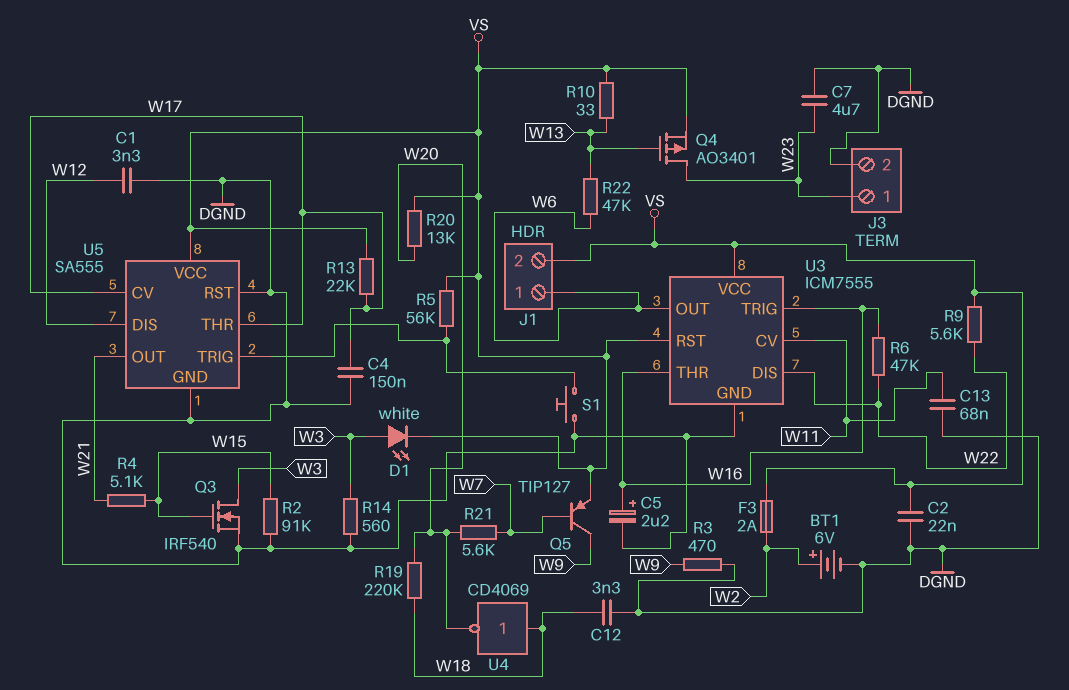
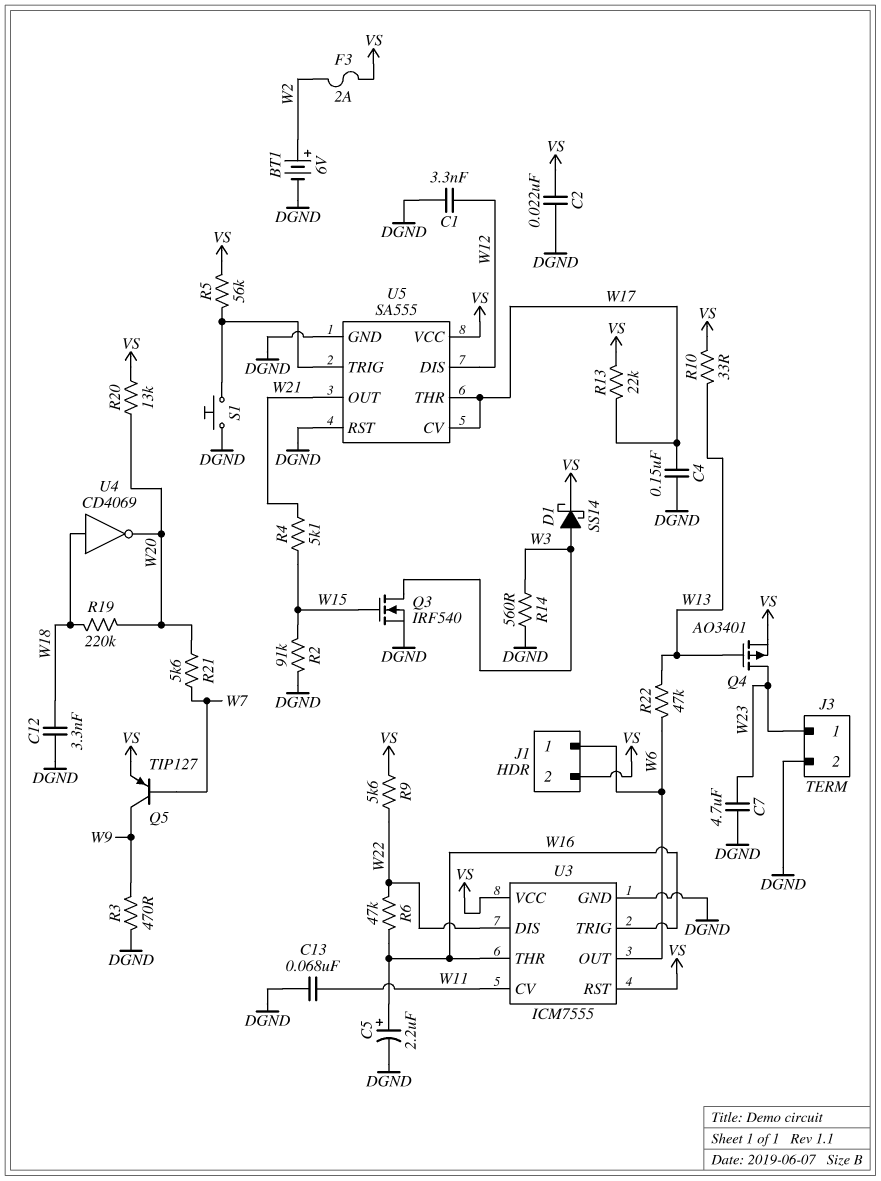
D1: LED white (A W3, K VS) -> schottky SS14 (A W3, K VS)

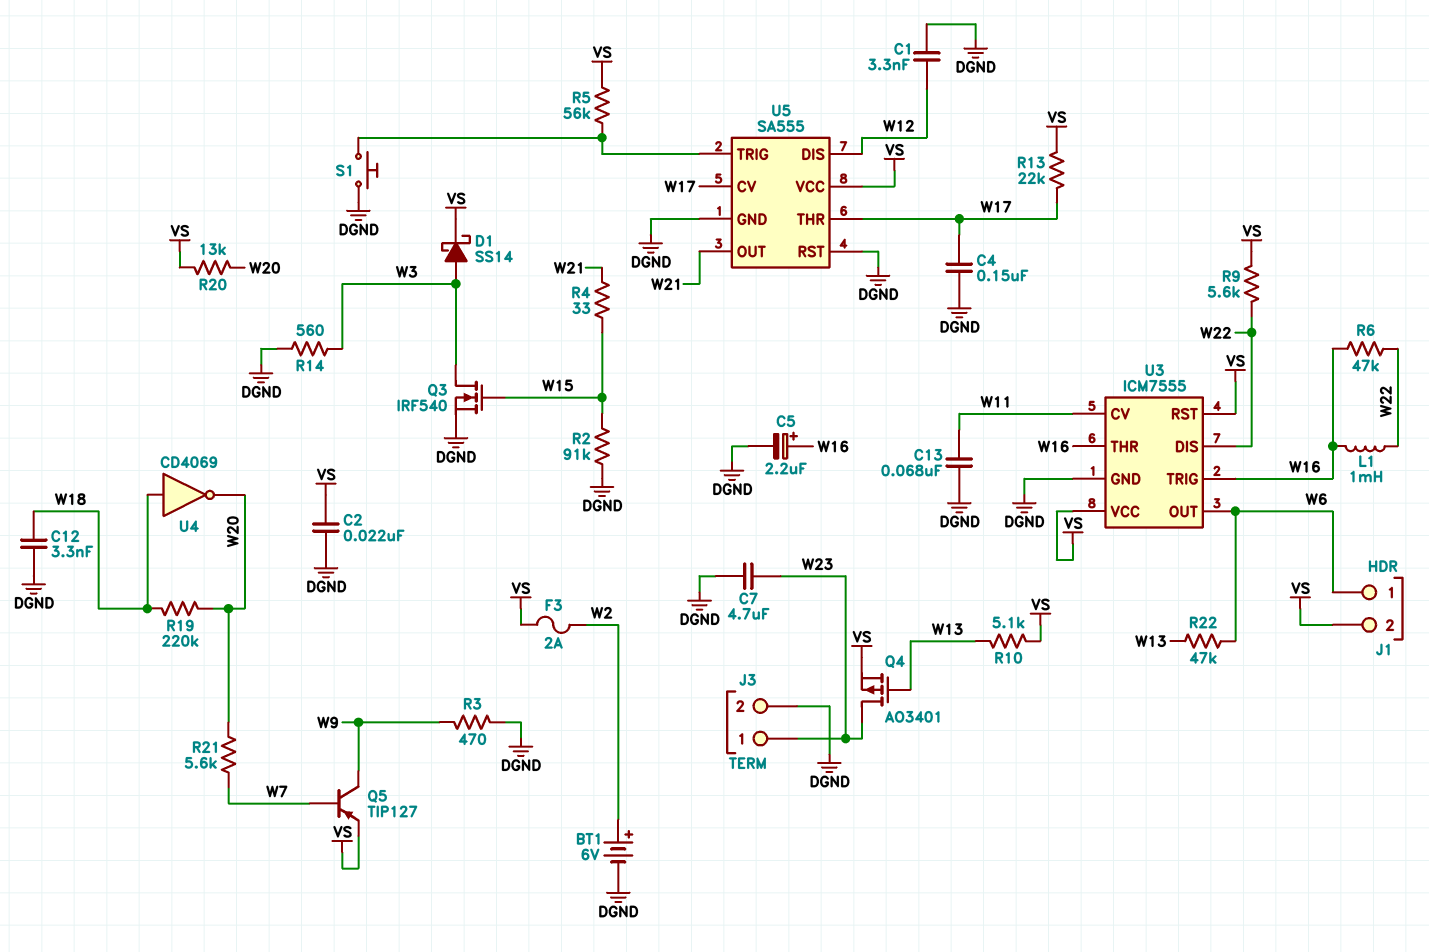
L1: none -> 1mH (W16, W22)
R4: 5.1k (W15, W21) -> 33 (W15, W21)
R10: 33 (VS, W13) -> 5.1k (VS, W13)

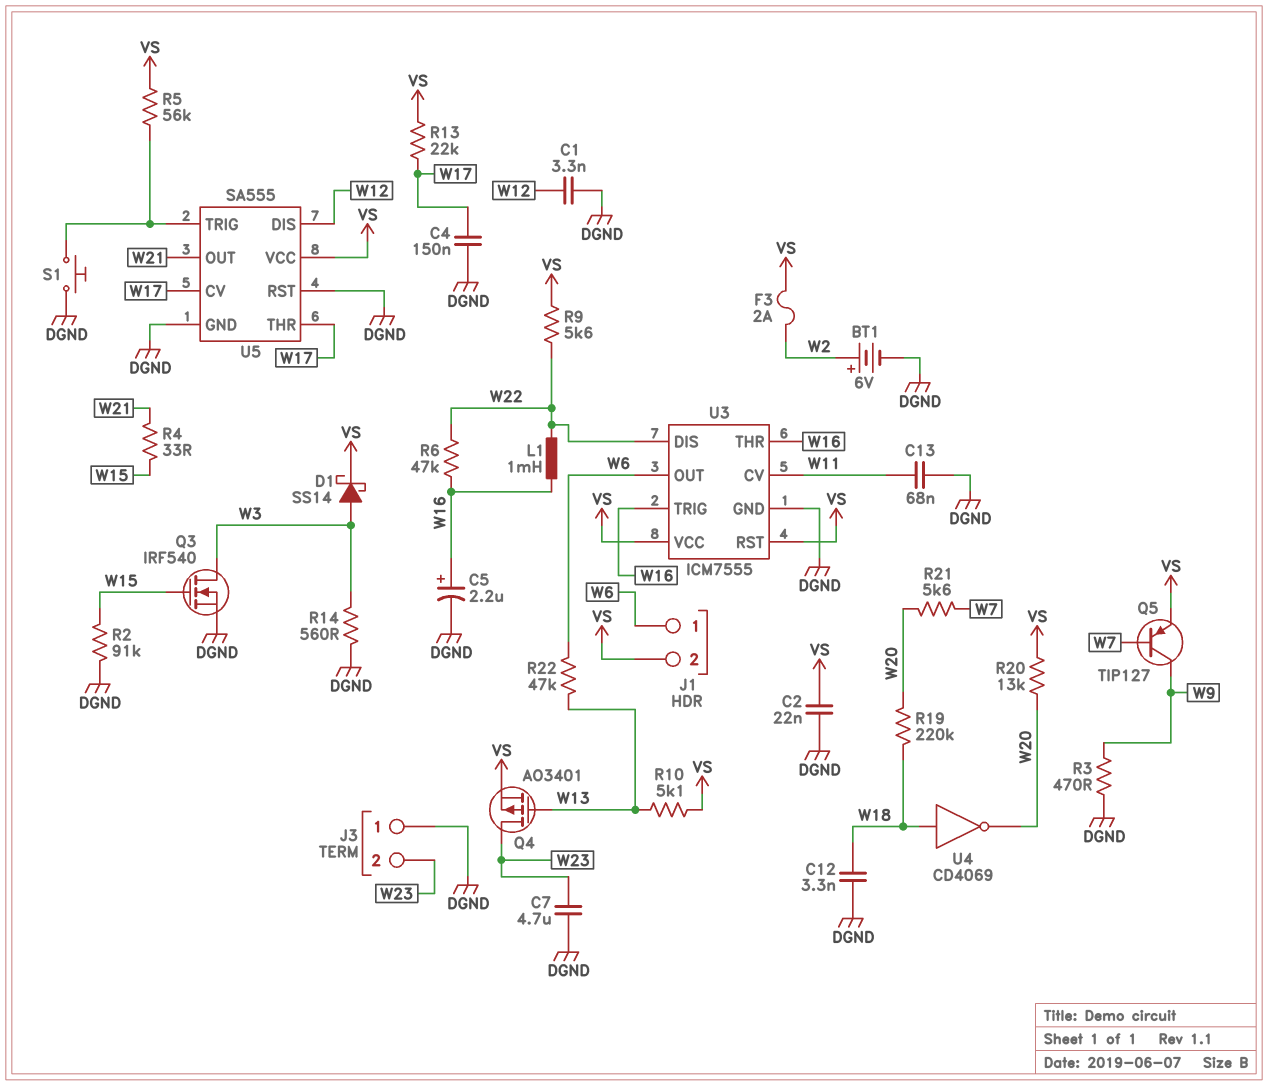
J3 pin 1: W23 -> DGND
J3 pin 2: DGND -> W23

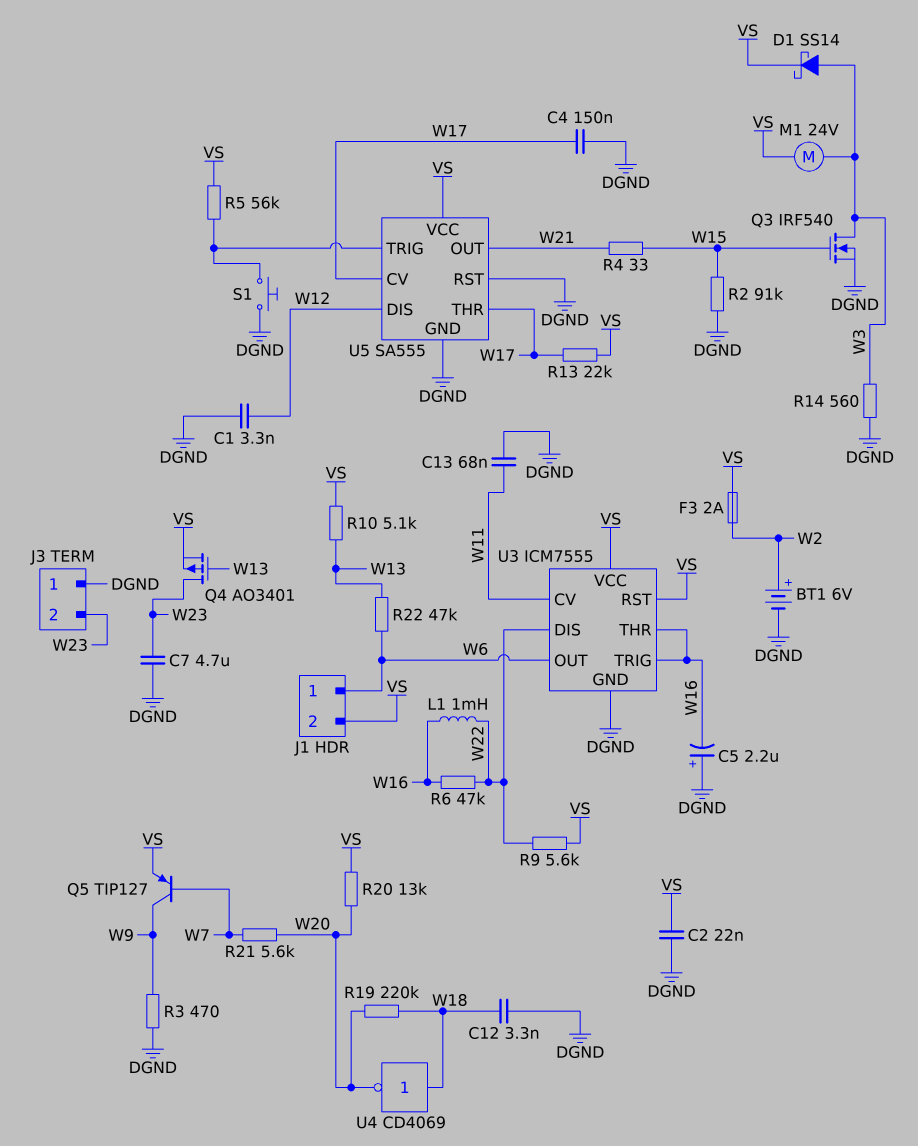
C5: 2.2uF (plus W16, minus DGND) -> 2.2uF (plus DGND, minus W16)
M1: none -> motor 24V (VS, W3)

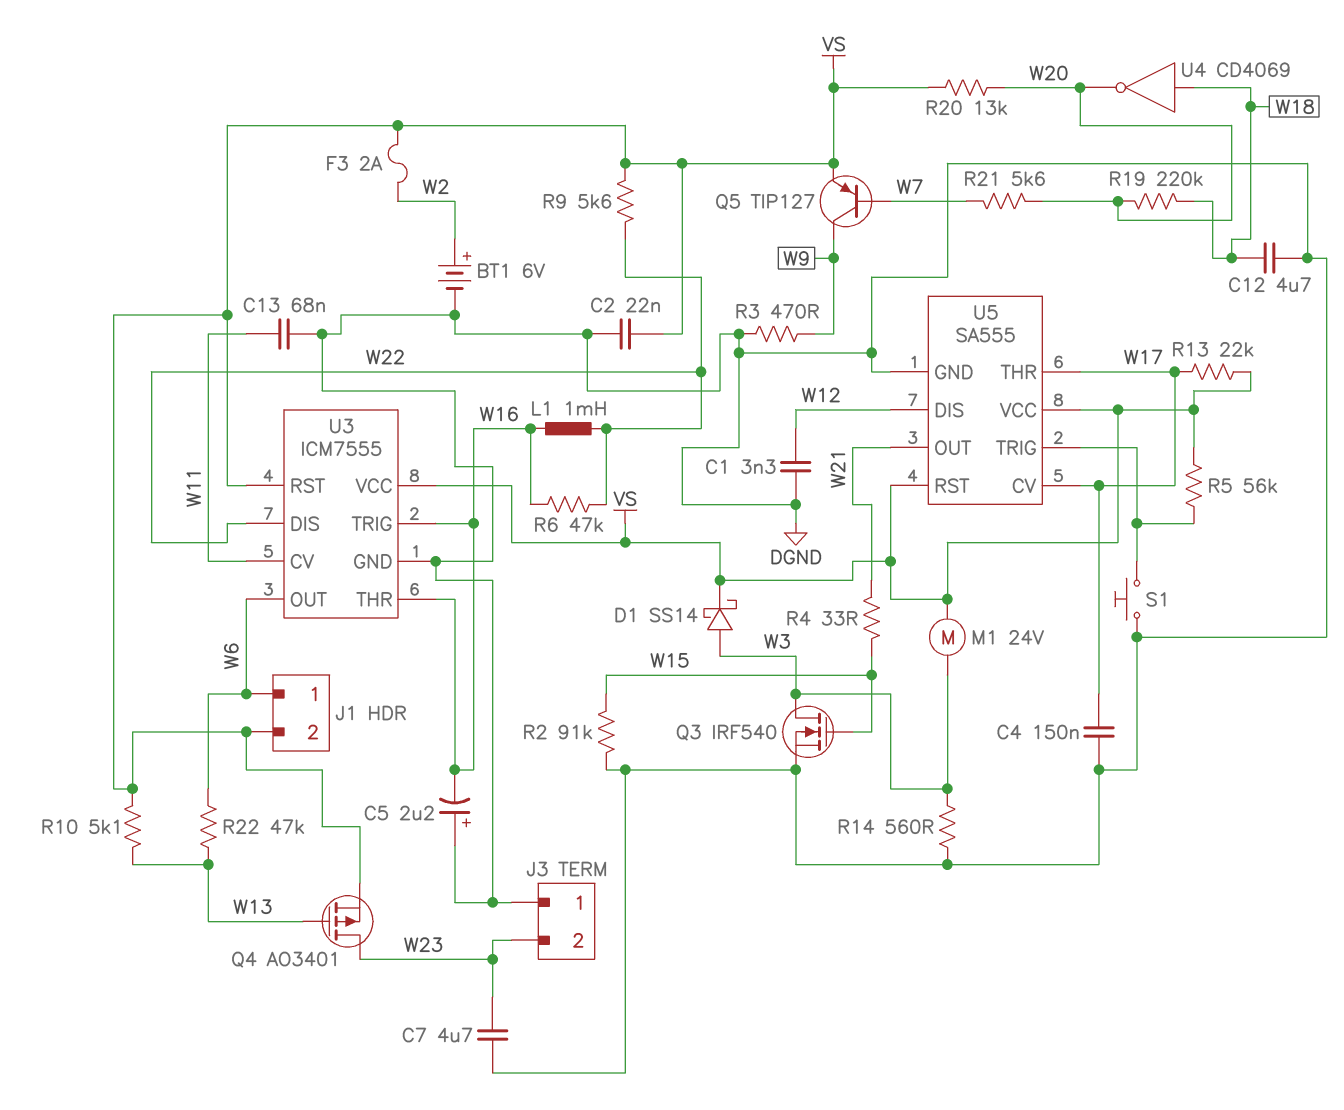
C12: 3.3nF (DGND, W18) -> 4.7uF (DGND, W18)
U5 pin RST: DGND -> VS

